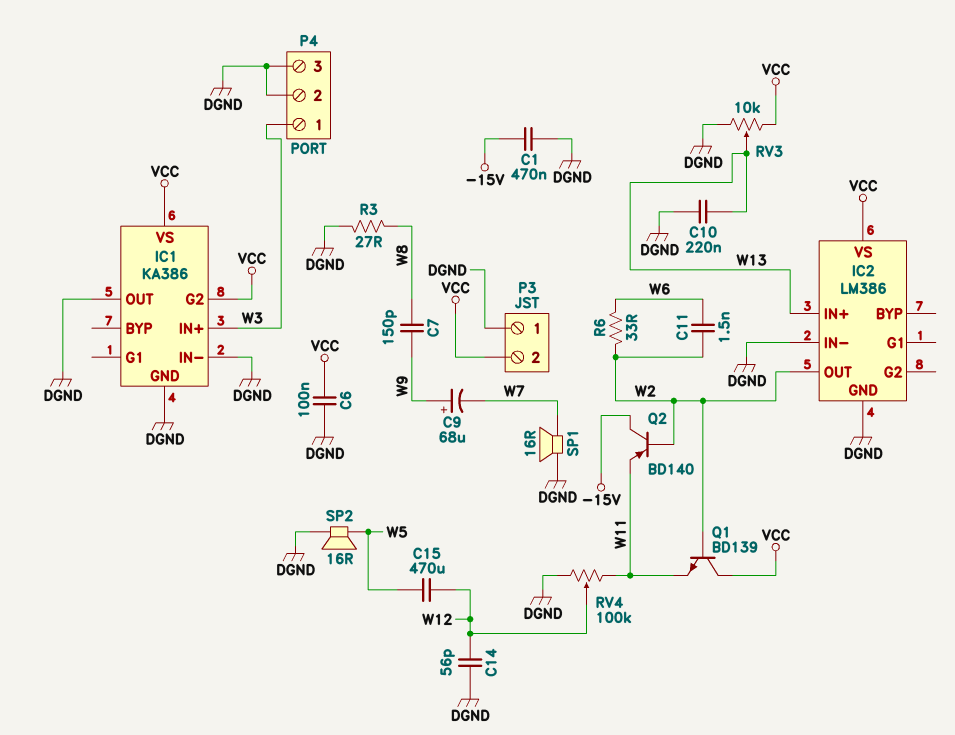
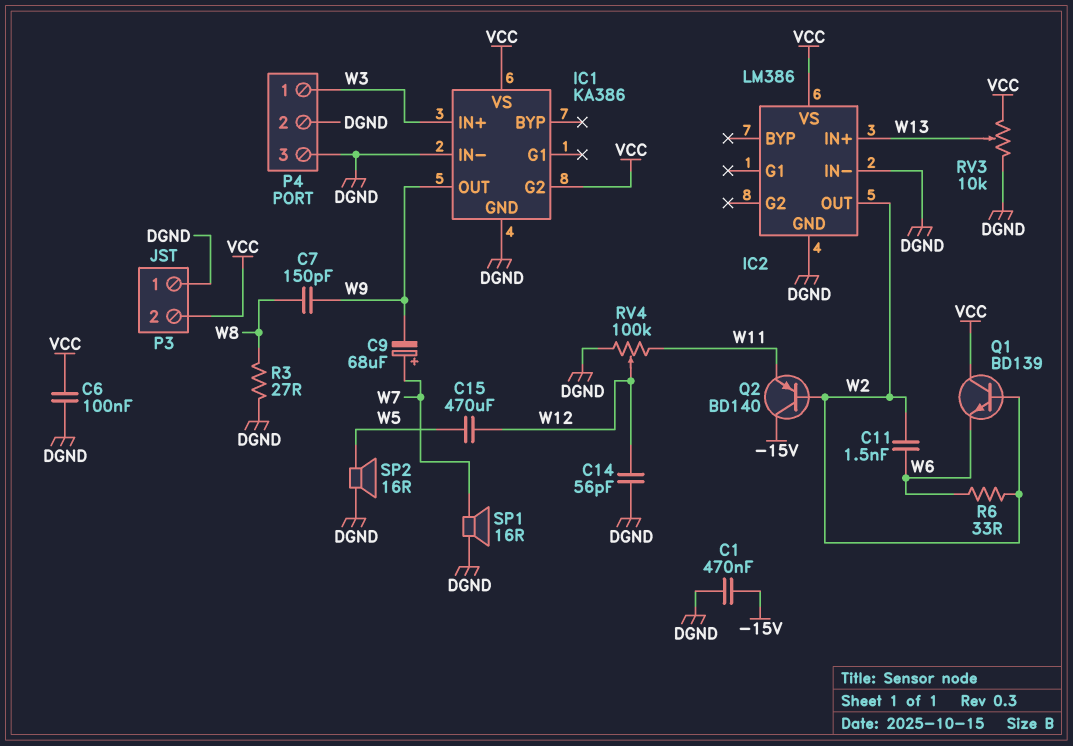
C9: 68uF (plus W9, minus W7) -> 68uF (plus W7, minus W9)
C10: 220nF (DGND, W13) -> none
IC1 pin OUT: DGND -> W9
Q1: NPN BD139 (B W2, C VCC, E W11) -> NPN BD139 (B W2, C VCC, E W6)

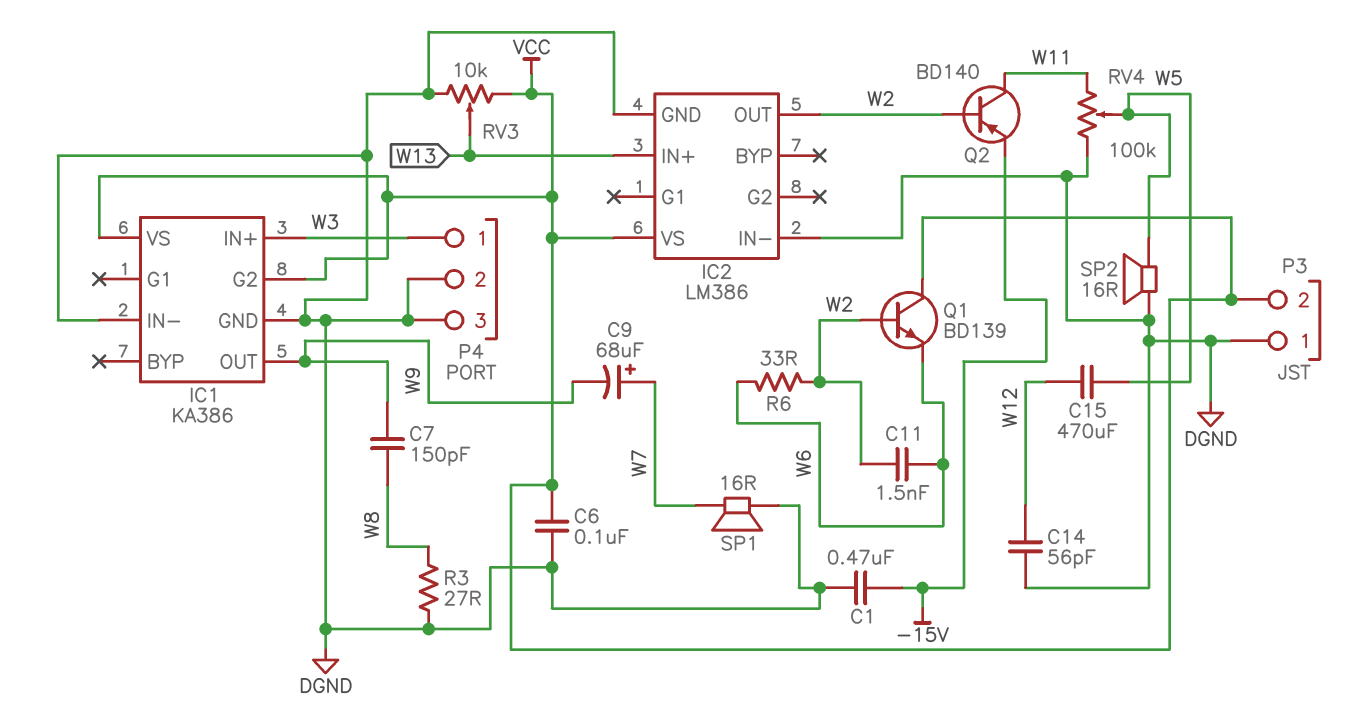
Q2: PNP BD140 (B W2, C -15V, E W11) -> PNP BD140 (B W2, C W11, E -15V)
RV4: 100k (DGND, W11, wiper W12) -> 100k (DGND, W11, wiper W5)

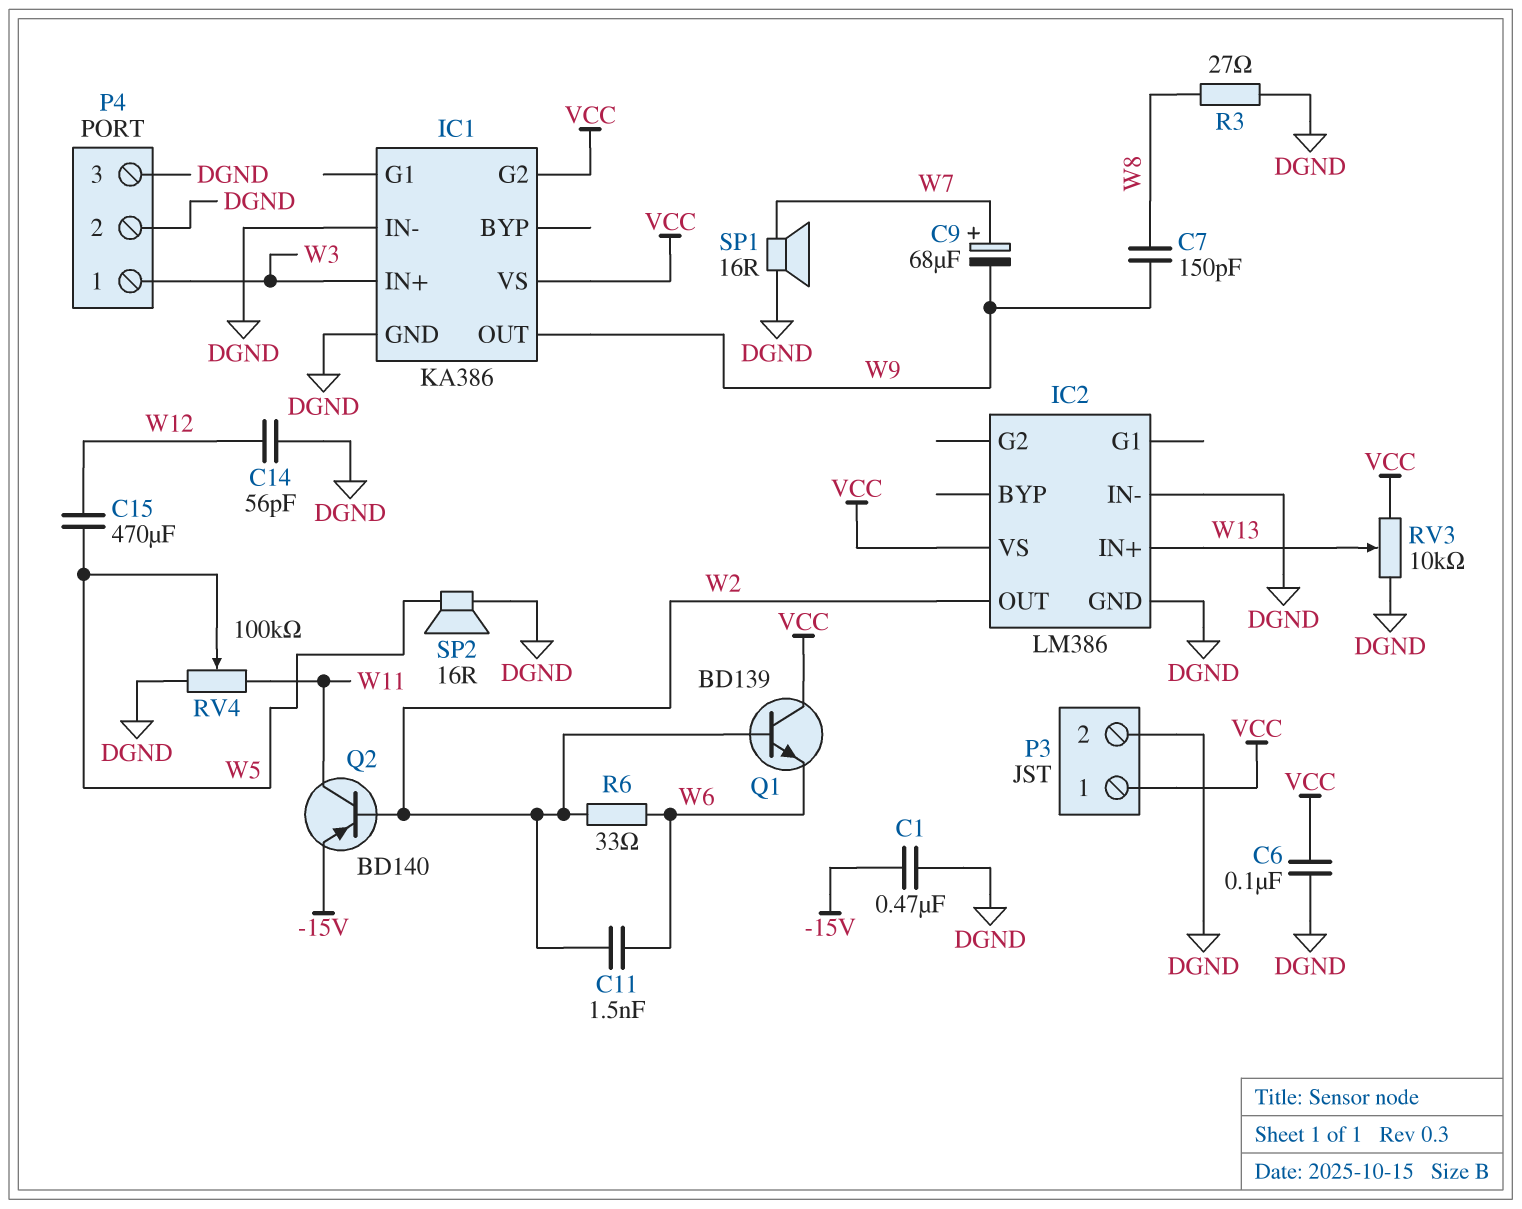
P3 pin 1: DGND -> VCC
P3 pin 2: VCC -> DGND

